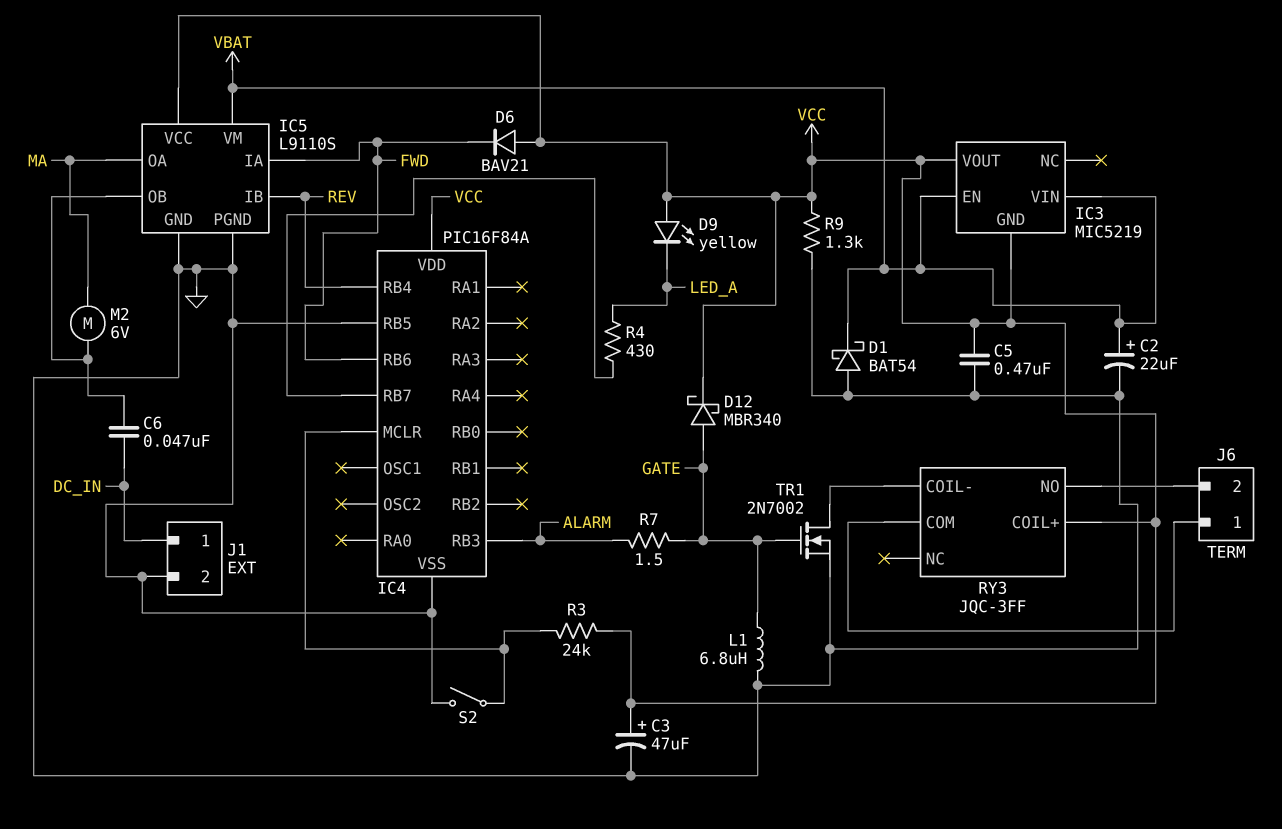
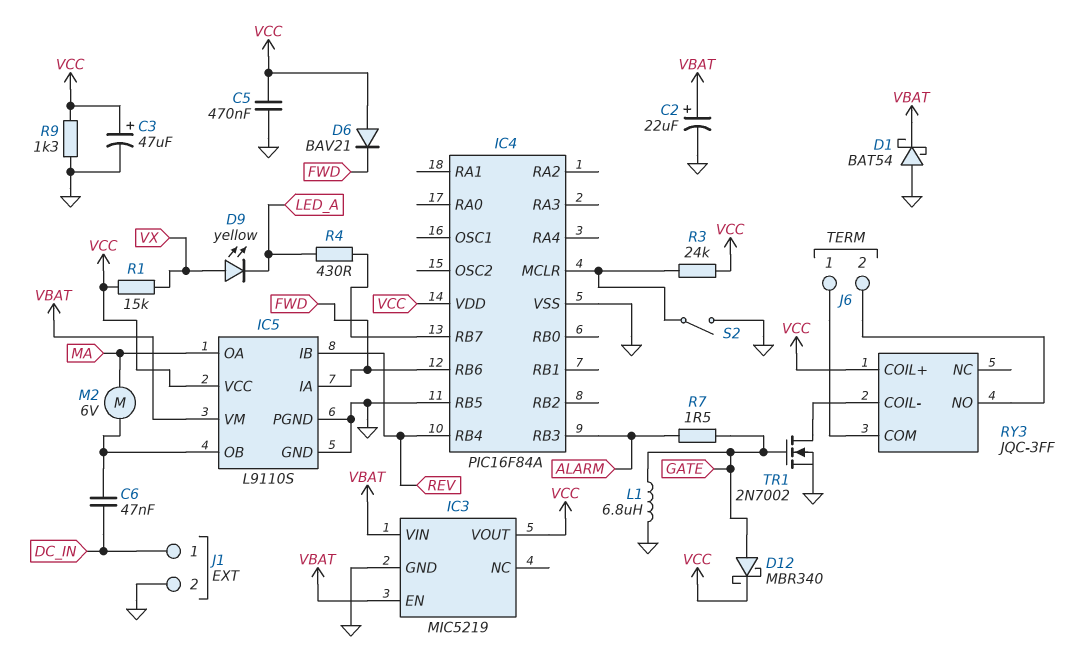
D9: LED yellow (A VCC, K LED_A) -> LED yellow (A VX, K LED_A)
IC3 pin GND: VCC -> GND
R1: none -> 15k (VCC, VX)

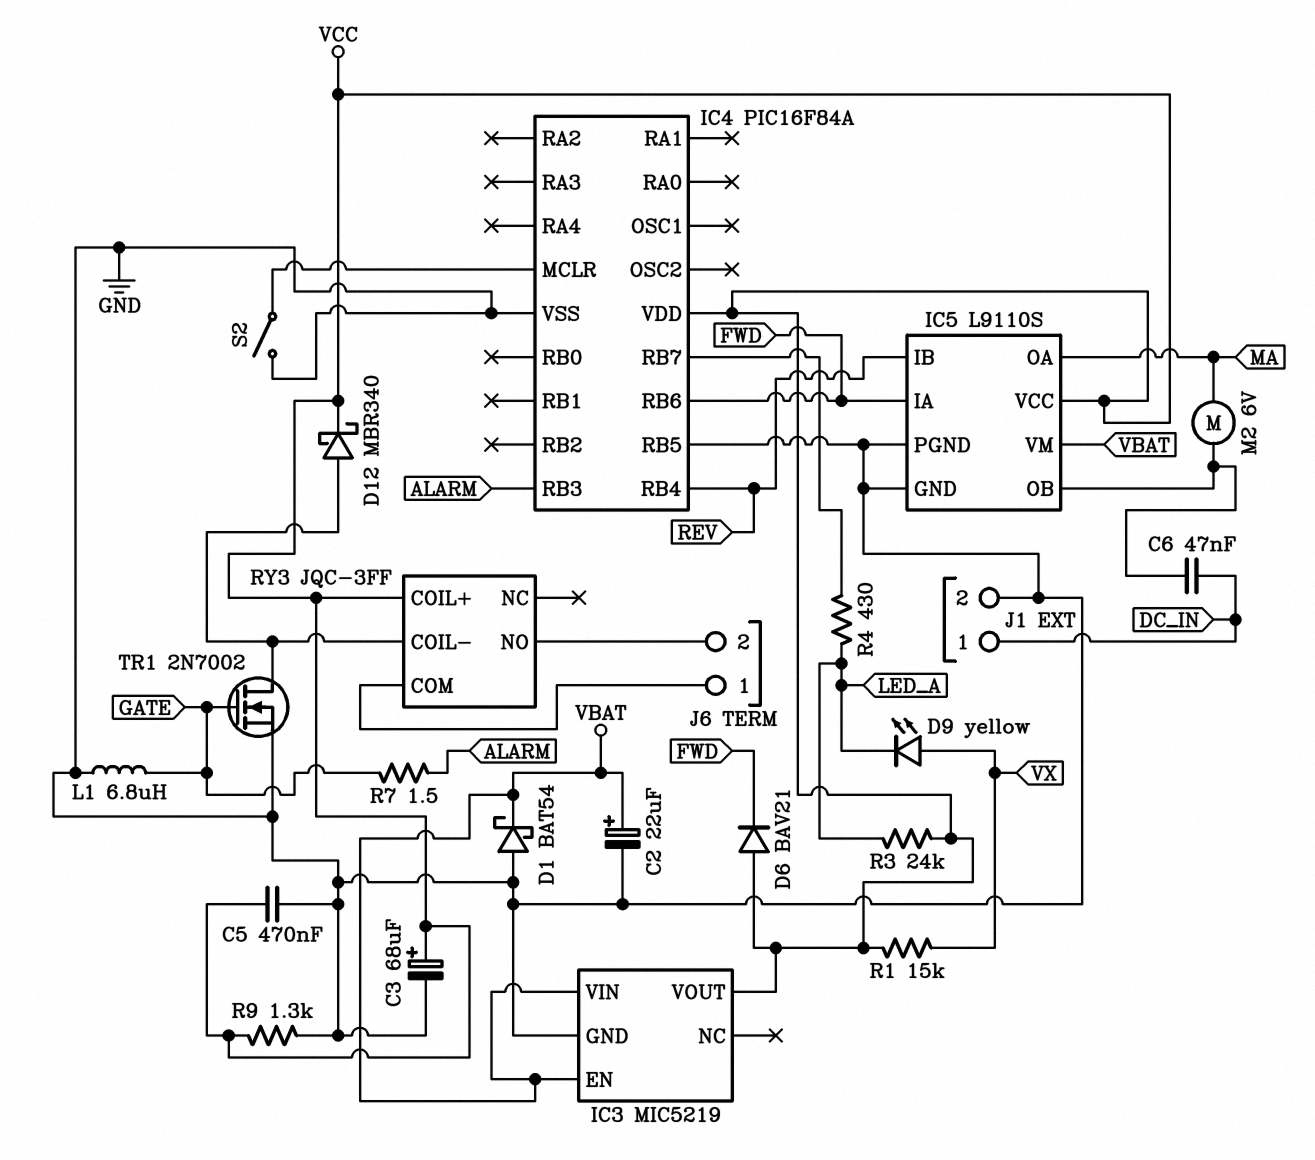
C3: 47uF (plus VCC, minus GND) -> 68uF (plus VCC, minus GND)
D12: schottky MBR340 (A GATE, K VCC) -> schottky MBR340 (A RY3/COIL-, K VCC)
R3: 24k (IC4/MCLR, VCC) -> 24k (LED_A, VCC)

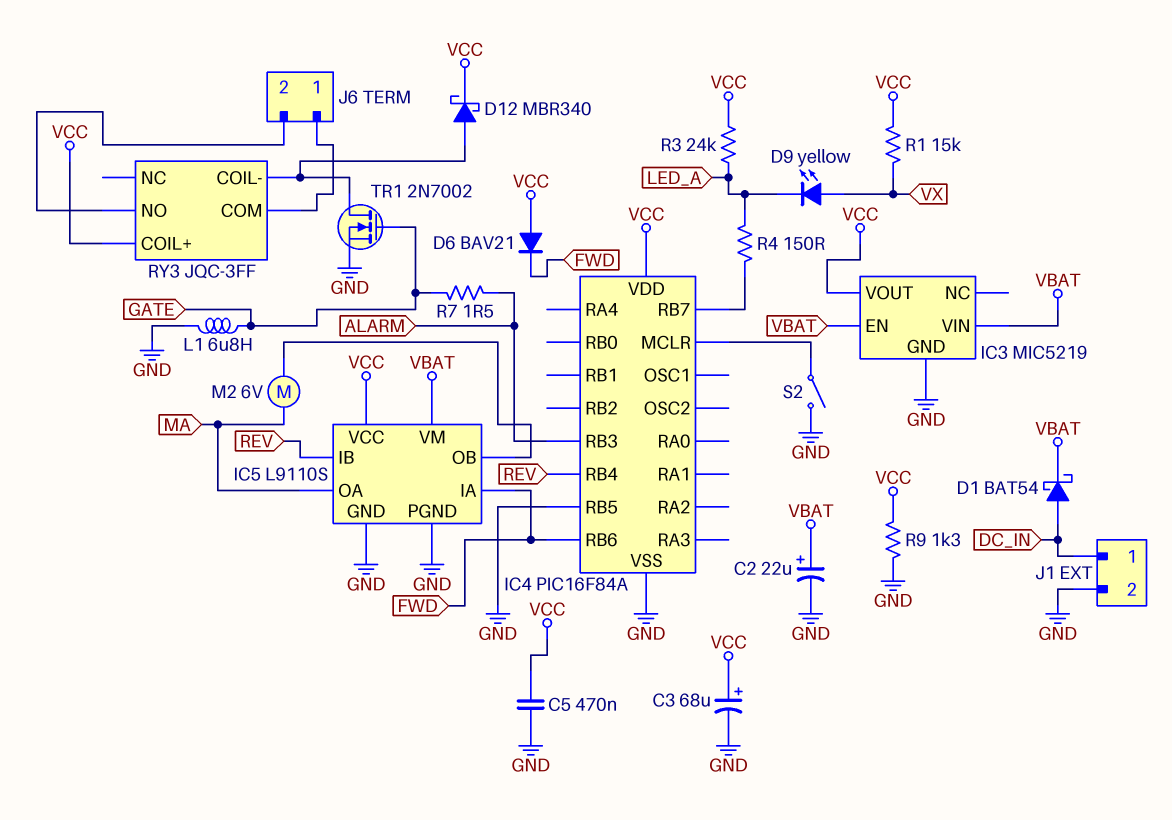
C6: 47nF (DC_IN, IC5/OB) -> none
D1: schottky BAT54 (A GND, K VBAT) -> schottky BAT54 (A DC_IN, K VBAT)
R4: 430 (IC4/RB7, LED_A) -> 150 (IC4/RB7, LED_A)

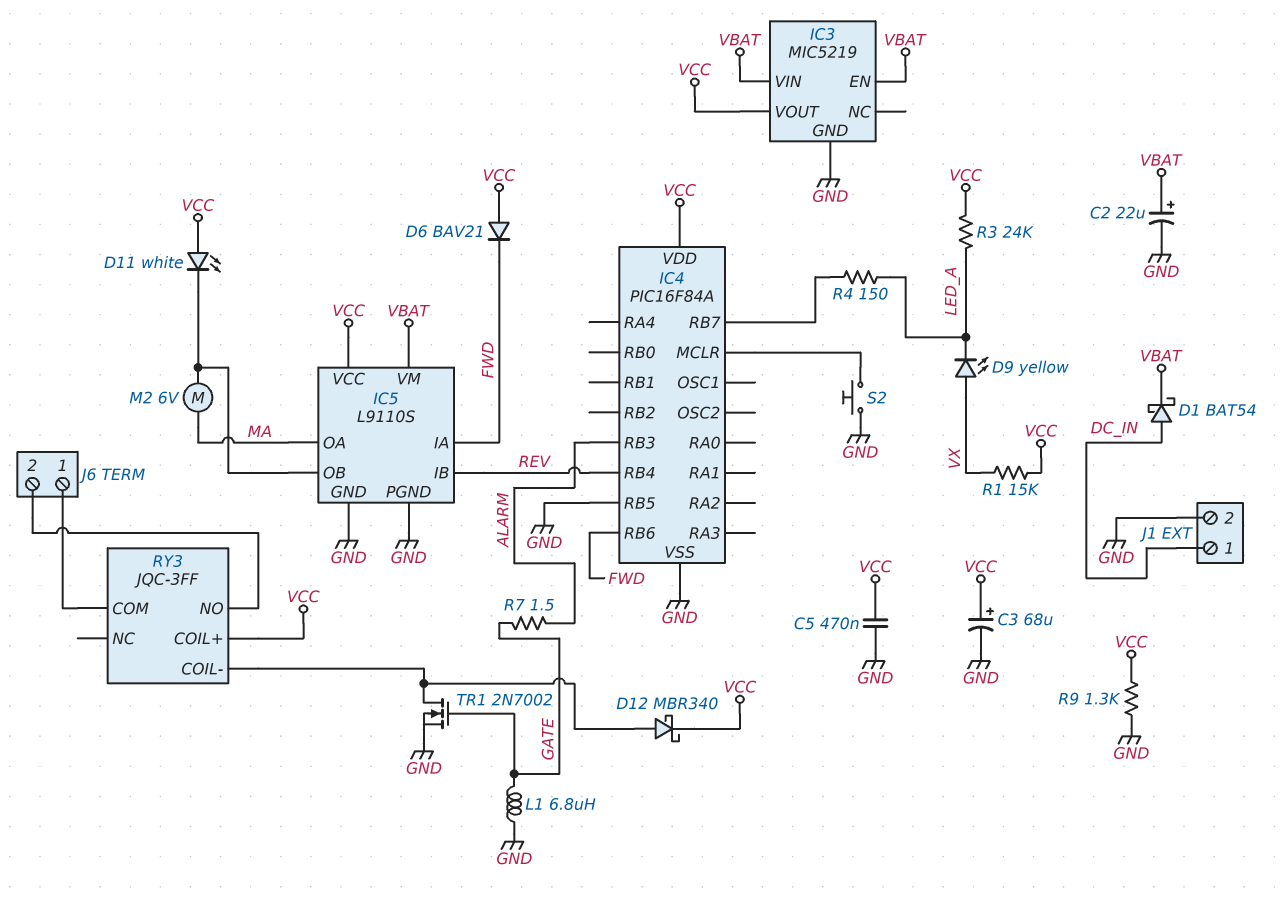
D11: none -> LED white (A VCC, K IC5/OB)
S2: switch (GND, IC4/MCLR) -> button (GND, IC4/MCLR)

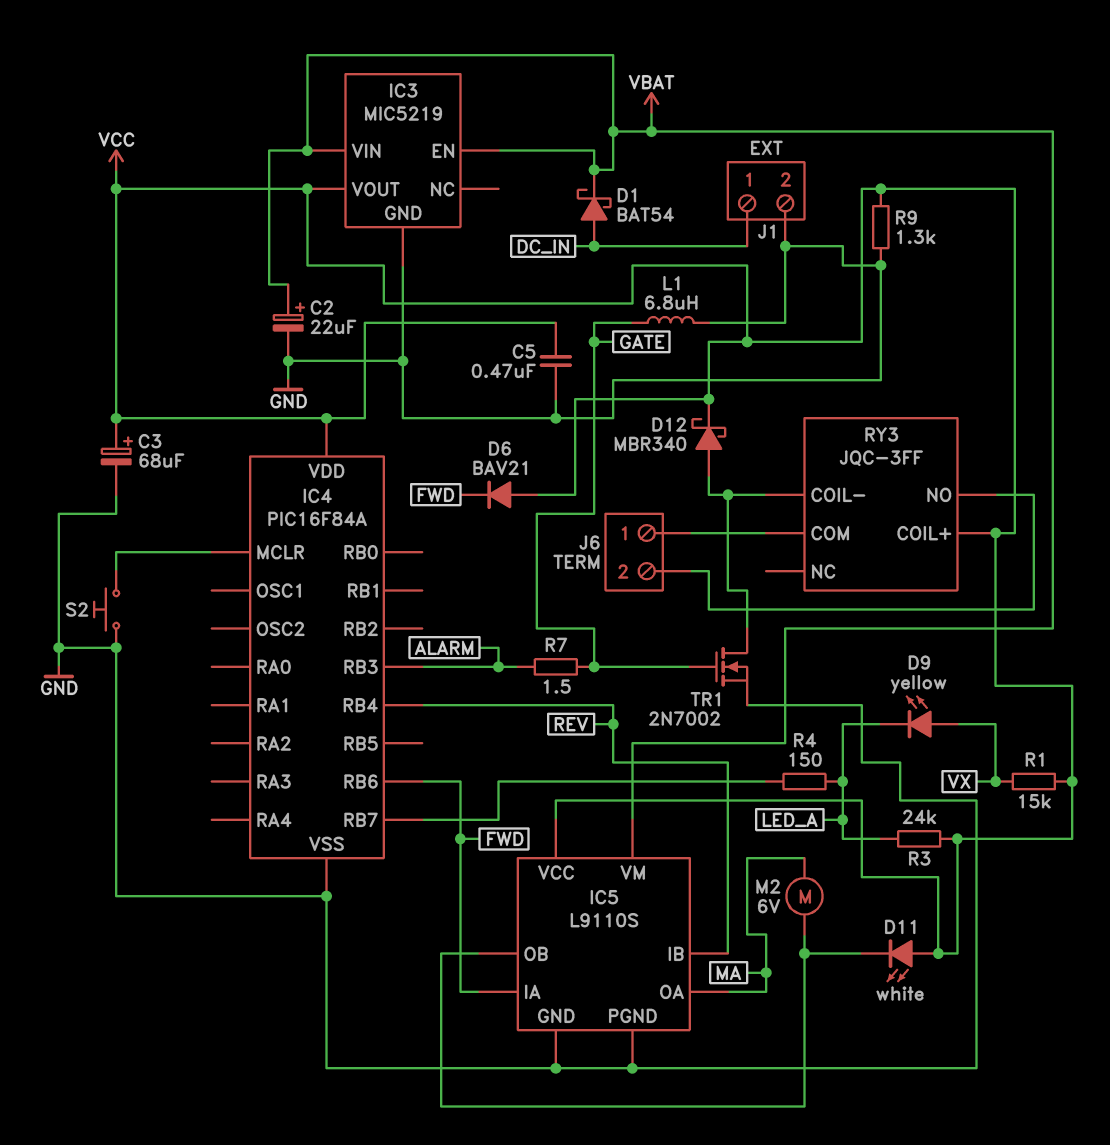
IC4 pin RB5: GND -> none

